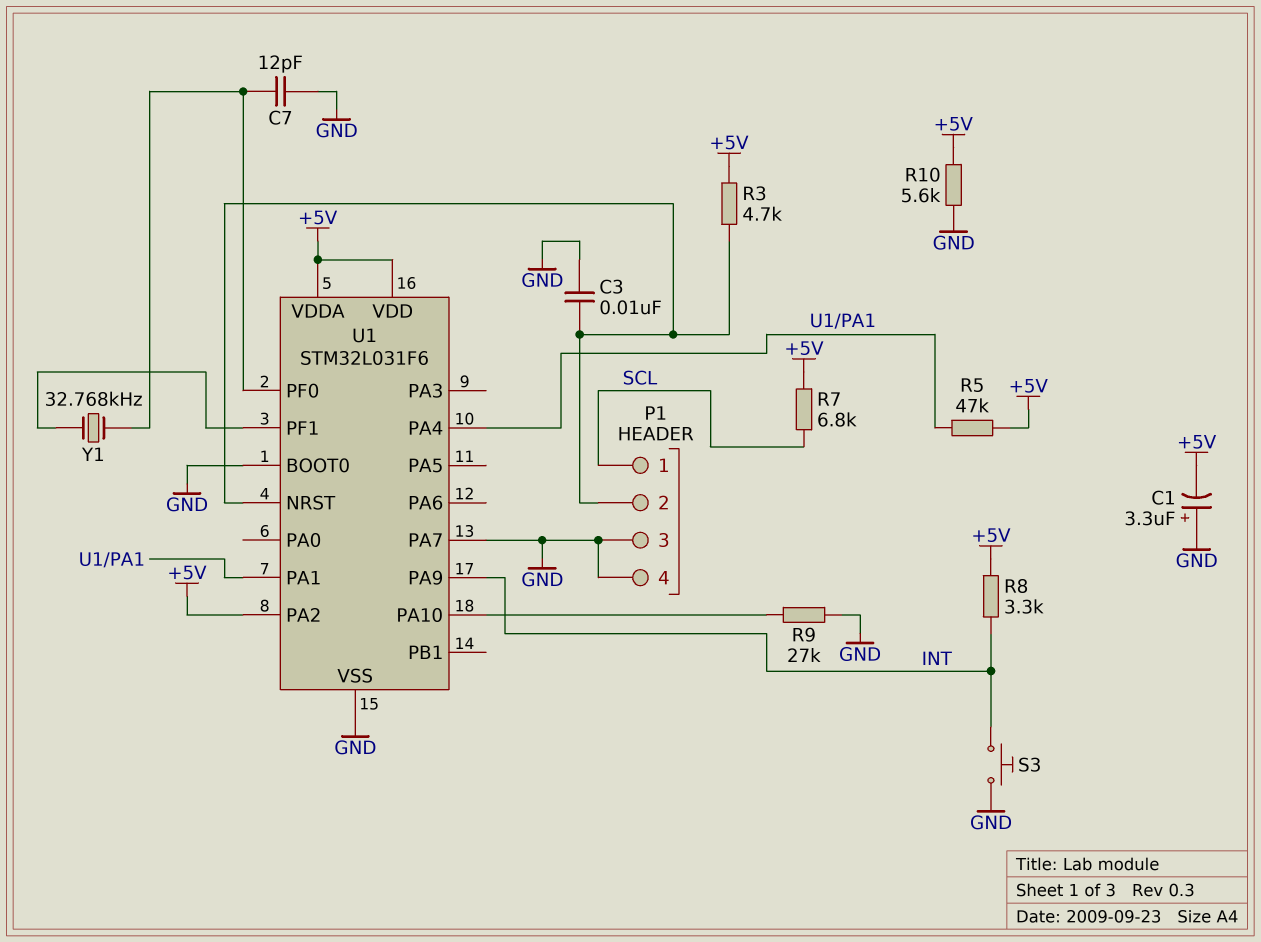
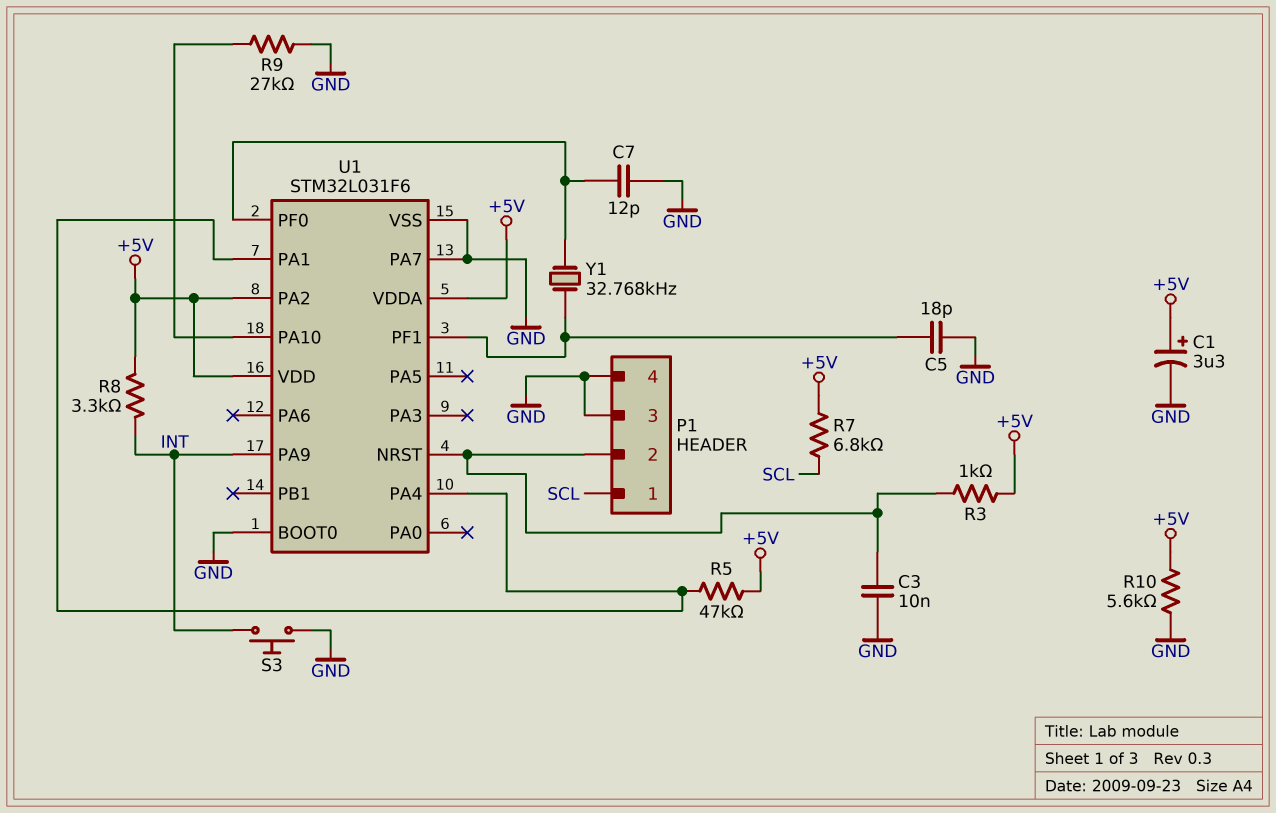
C1: 3.3uF (plus GND, minus +5V) -> 3.3uF (plus +5V, minus GND)
C5: none -> 18pF (GND, U1/PF1)
R3: 4.7k (+5V, P1/2) -> 1k (+5V, P1/2)

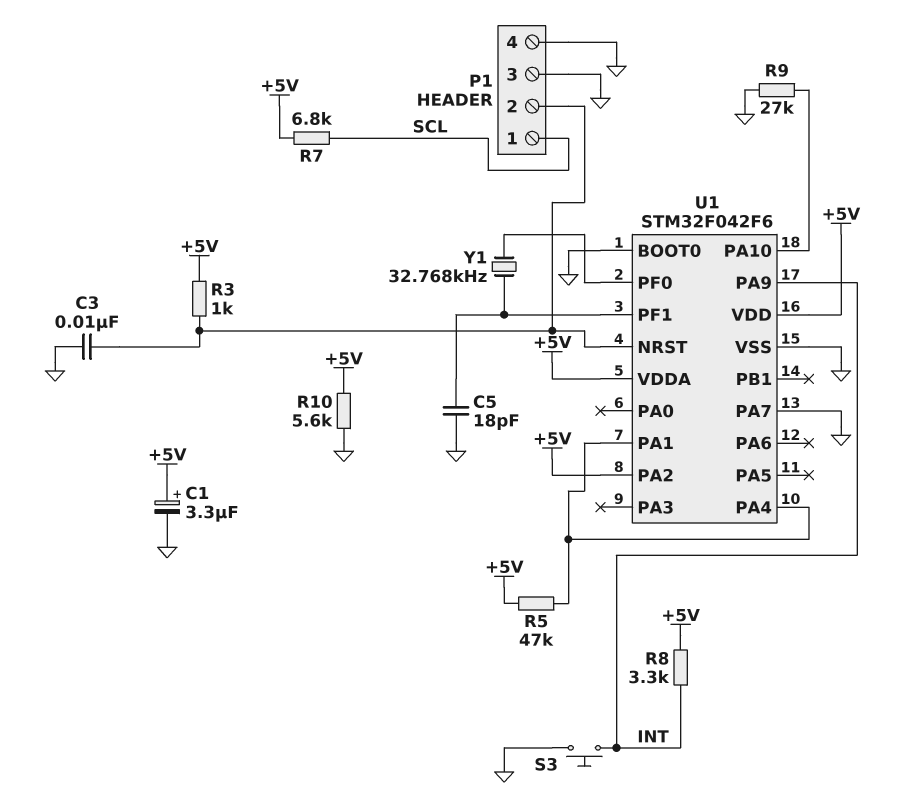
C7: 12pF (GND, U1/PF0) -> none
U1: STM32L031F6 -> STM32F042F6

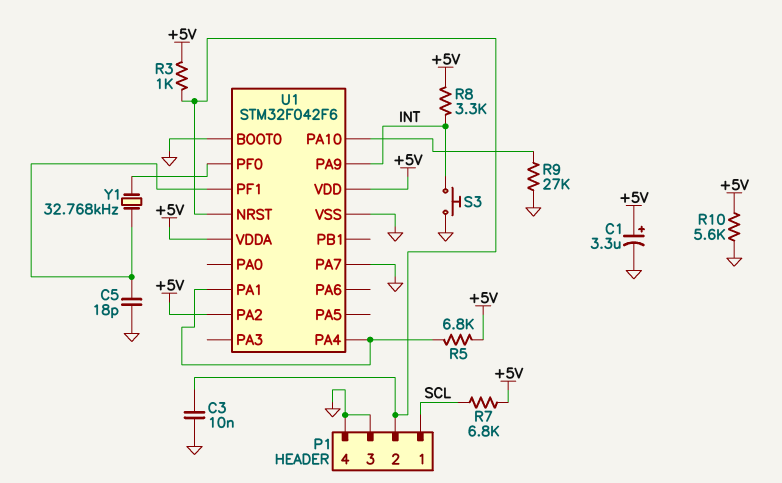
R5: 47k (+5V, U1/PA1) -> 6.8k (+5V, U1/PA1)

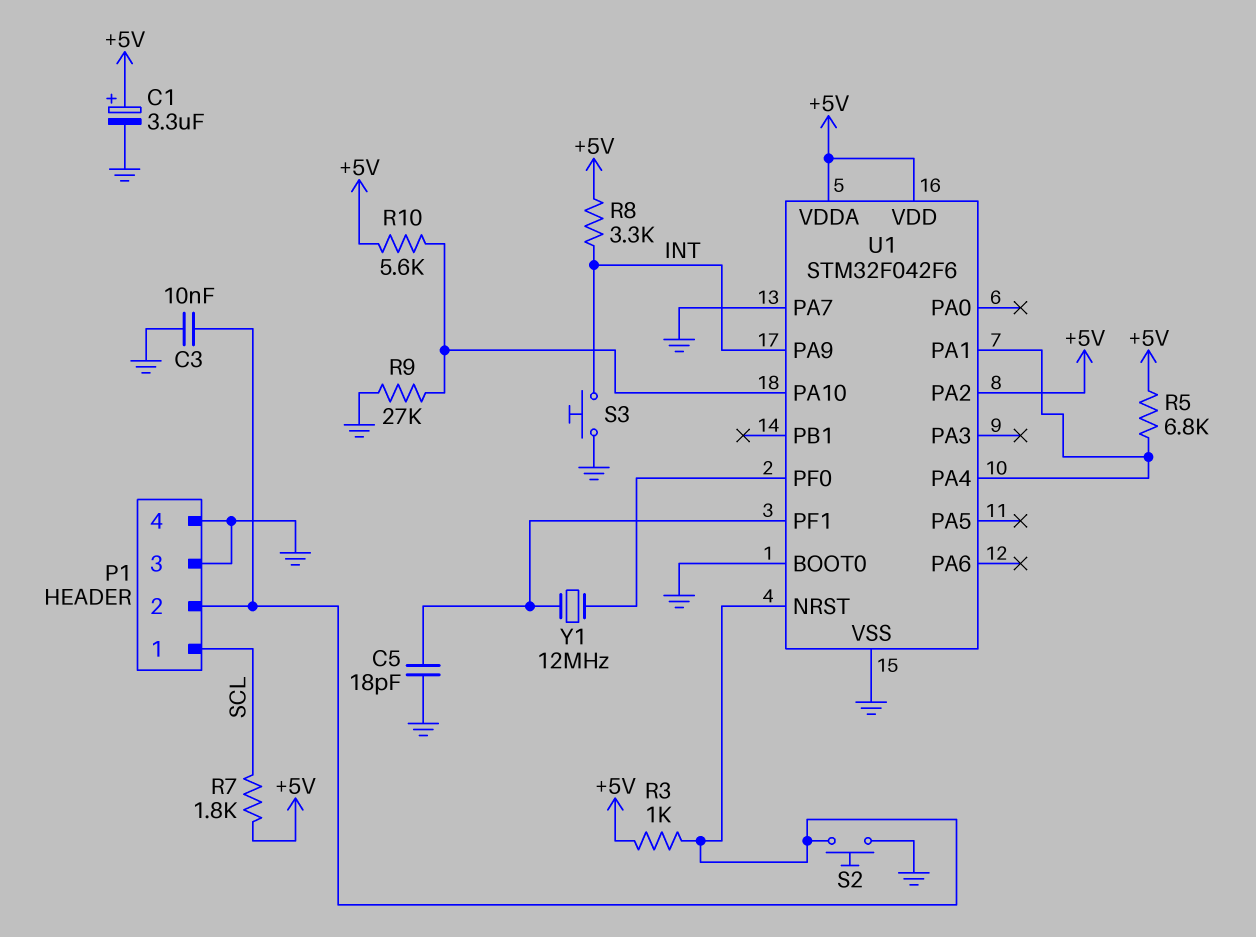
R7: 6.8k (+5V, SCL) -> 1.8k (+5V, SCL)
R10: 5.6k (+5V, GND) -> 5.6k (+5V, U1/PA10)
S2: none -> button (GND, P1/2)
Y1: 32.768kHz (U1/PF0, U1/PF1) -> 12MHz (U1/PF0, U1/PF1)

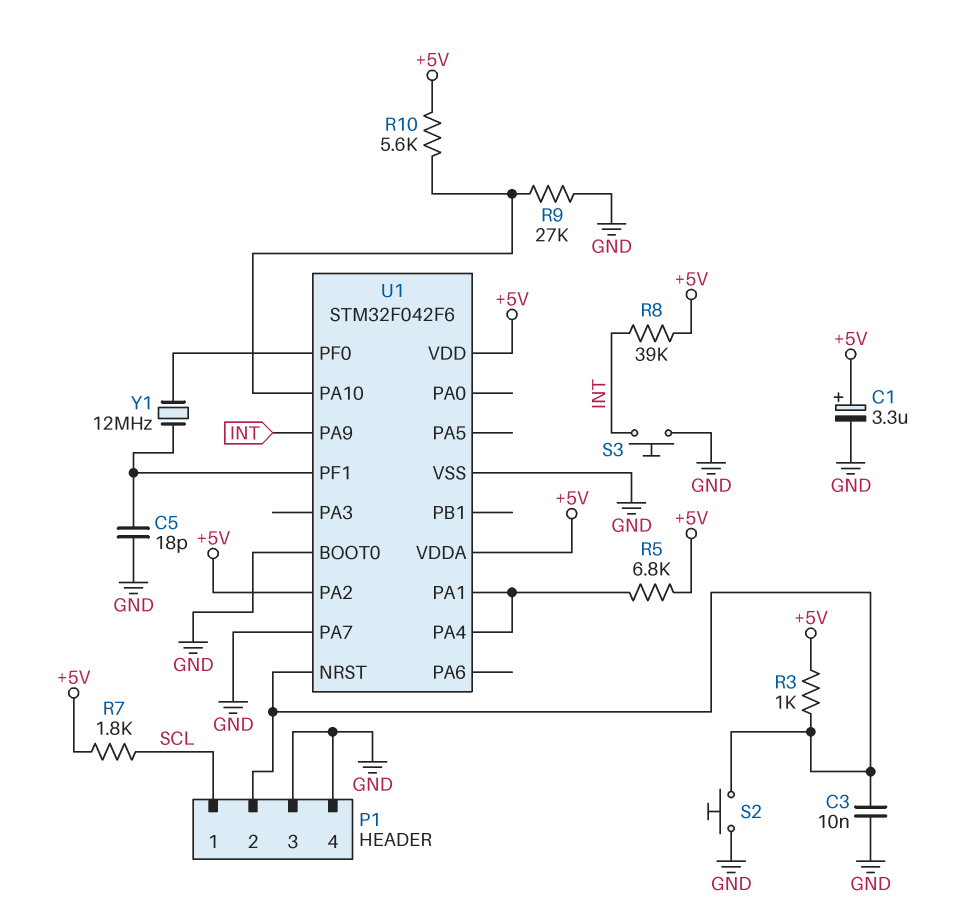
R8: 3.3k (+5V, INT) -> 39k (+5V, INT)

